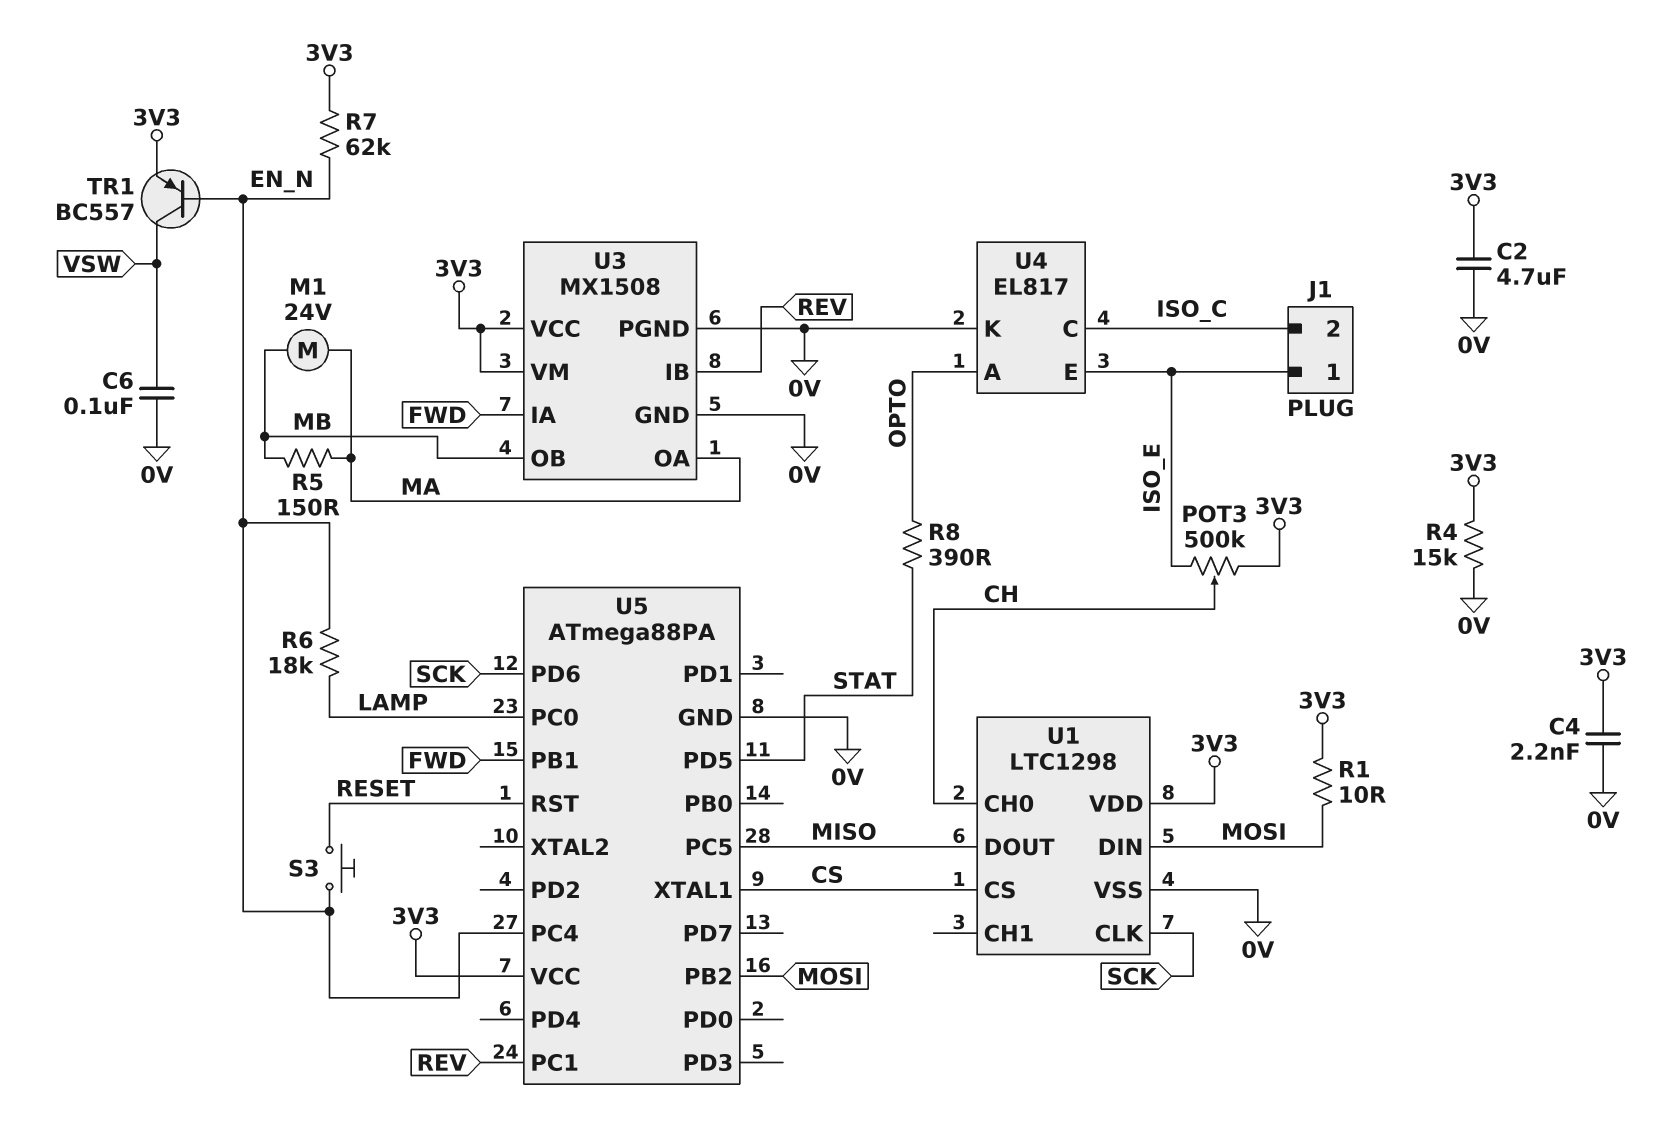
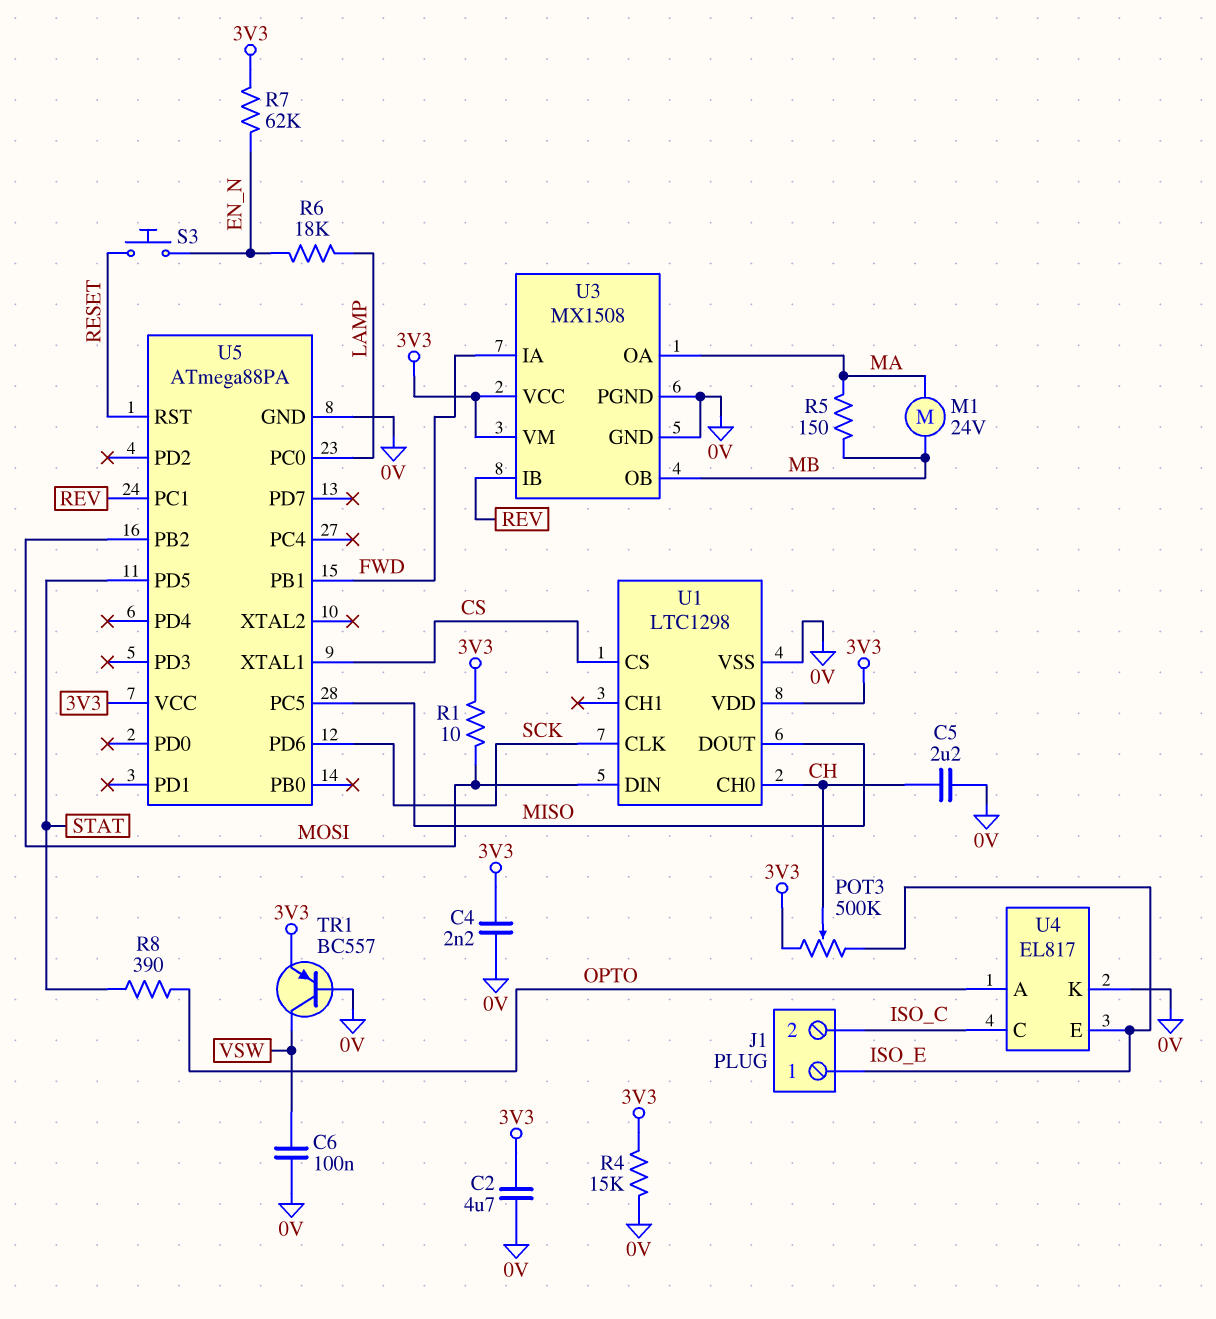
C5: none -> 2.2uF (0V, CH)
TR1: PNP BC557 (B EN_N, C VSW, E 3V3) -> PNP BC557 (B 0V, C VSW, E 3V3)
U5 pin PC4: EN_N -> none

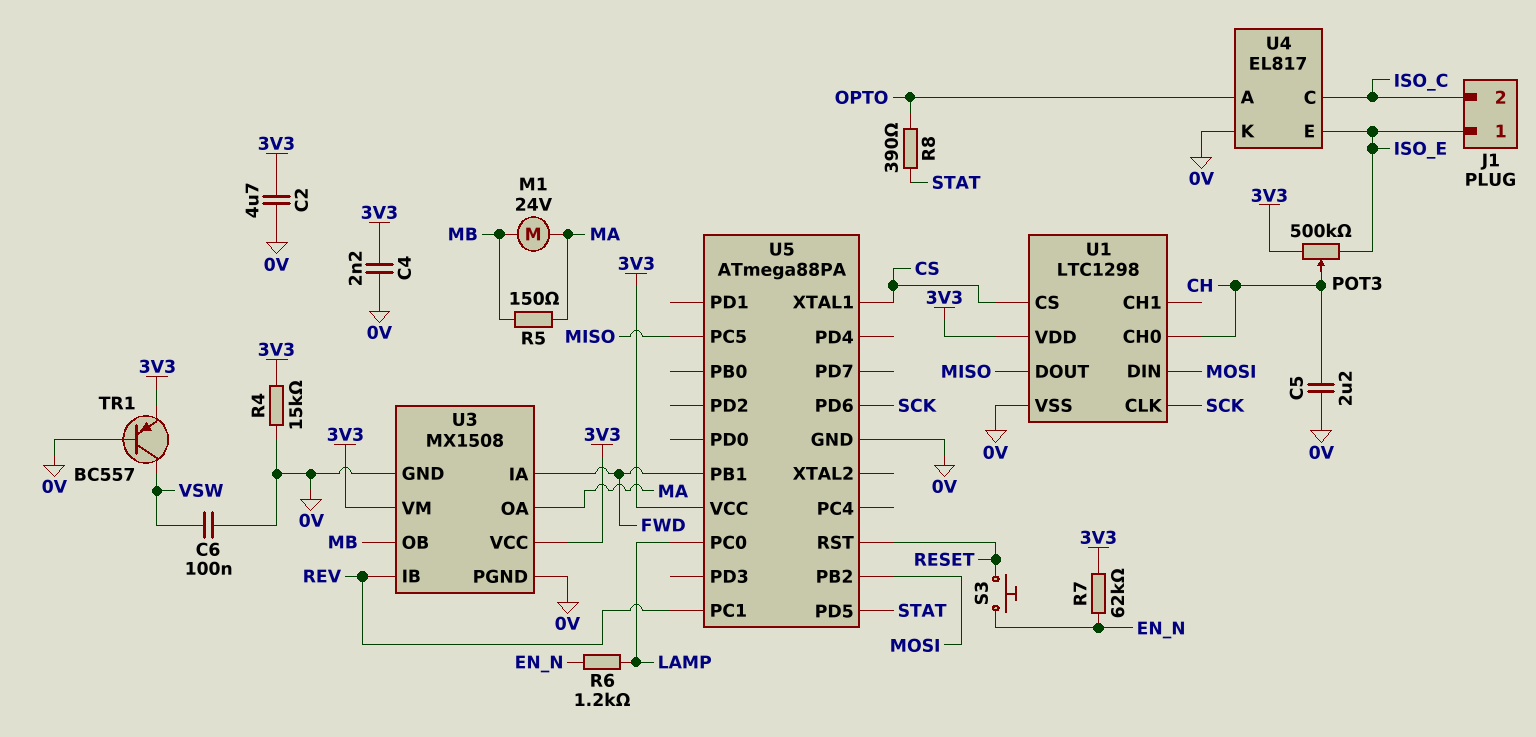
R1: 10 (3V3, MOSI) -> none
R6: 18k (EN_N, LAMP) -> 1.2k (EN_N, LAMP)

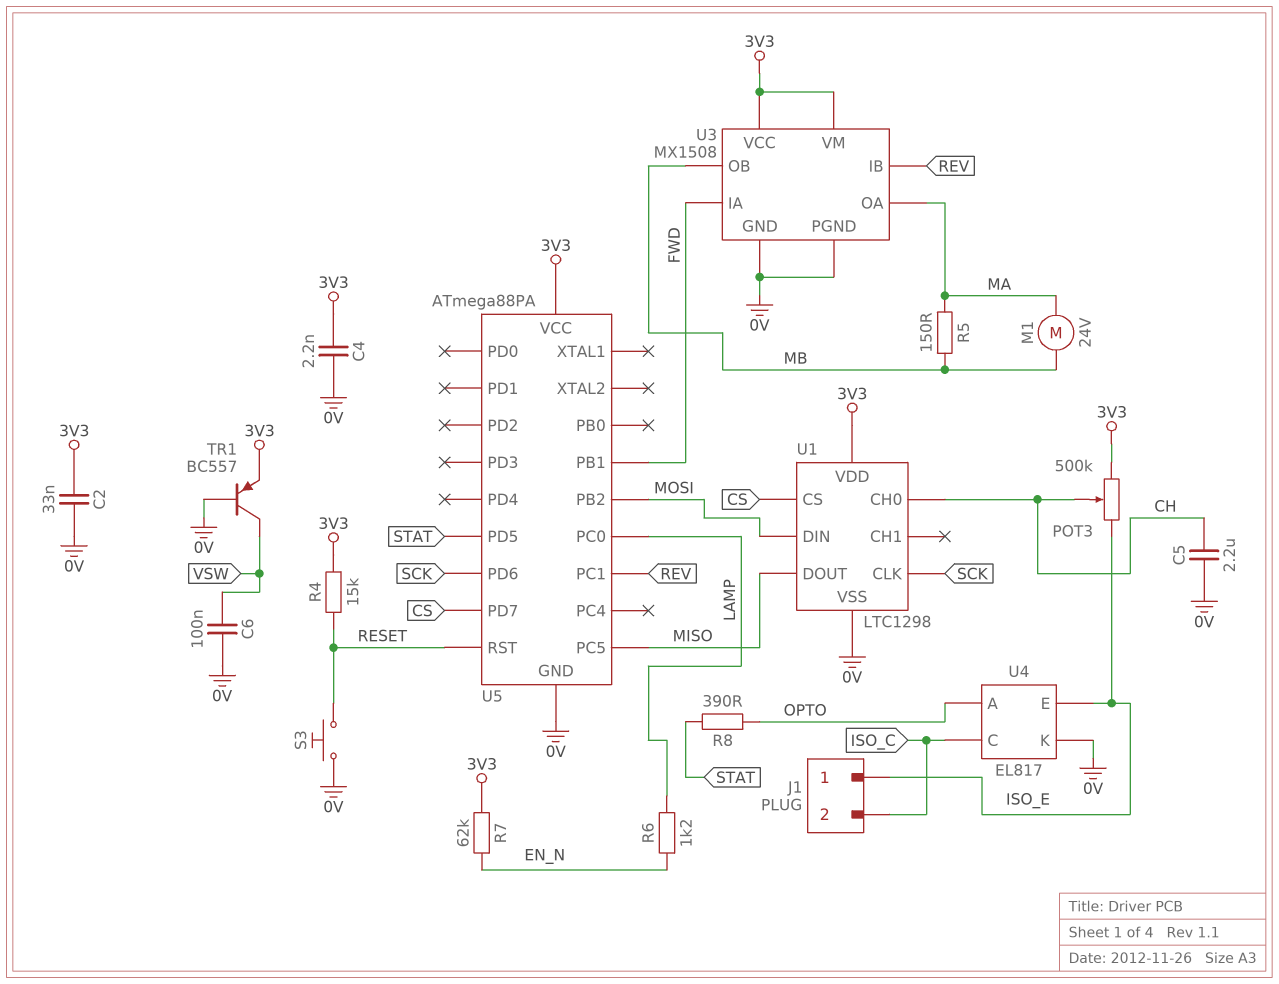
C2: 4.7uF (0V, 3V3) -> 33nF (0V, 3V3)
R4: 15k (0V, 3V3) -> 15k (3V3, RESET)
S3: button (EN_N, RESET) -> button (0V, RESET)
U5 pin PD7: none -> CS
U5 pin XTAL1: CS -> none

